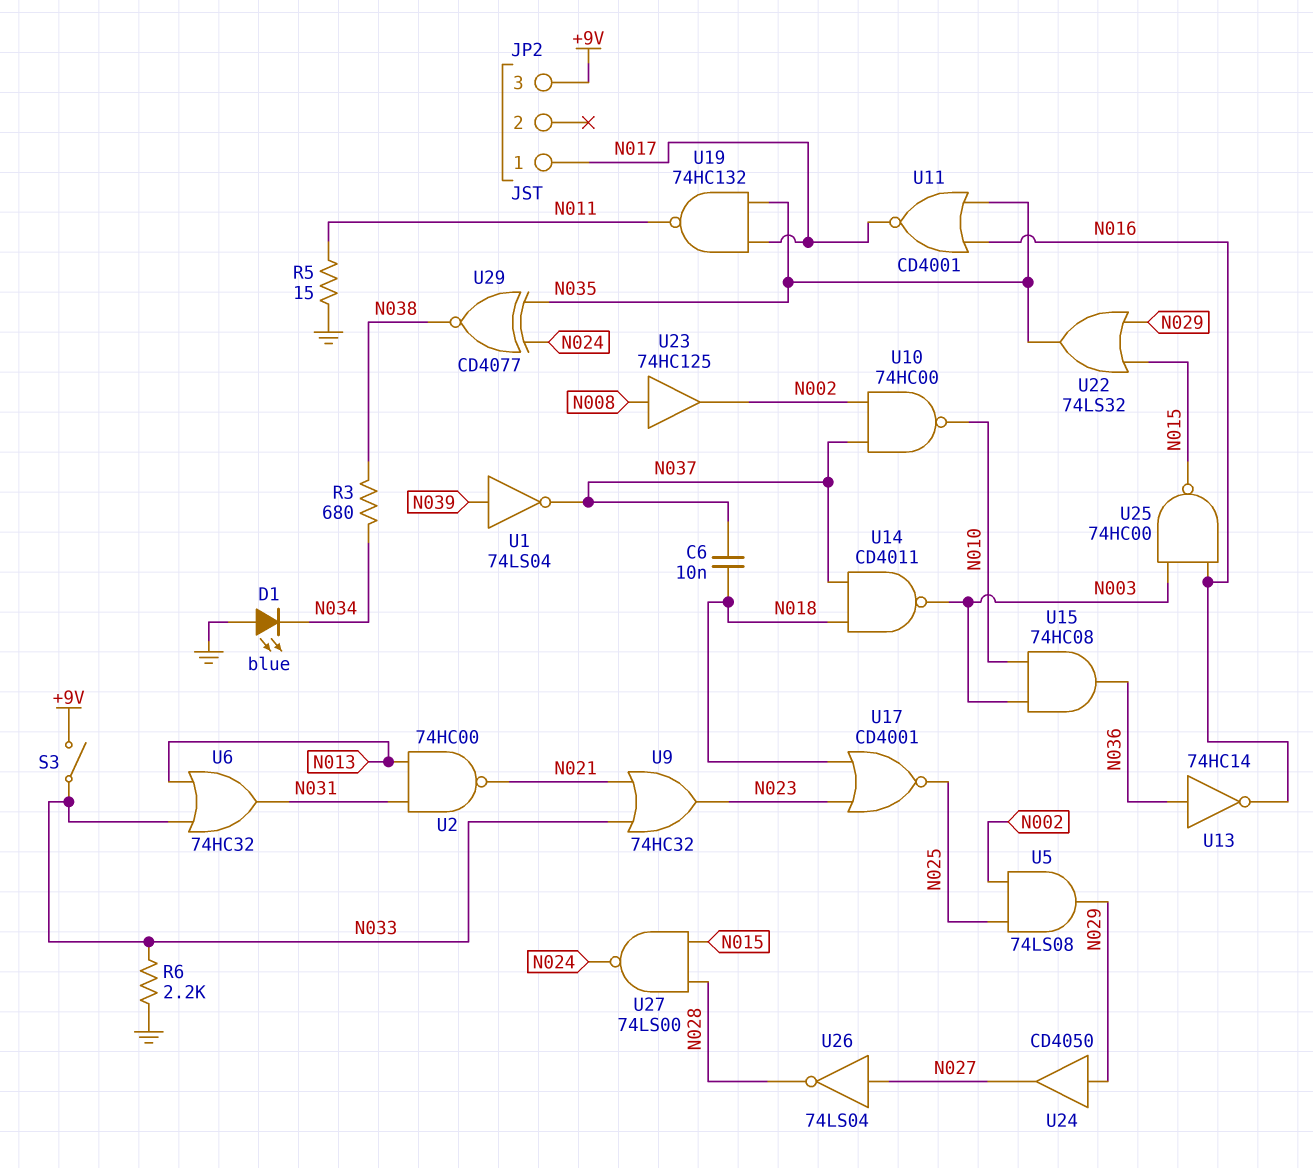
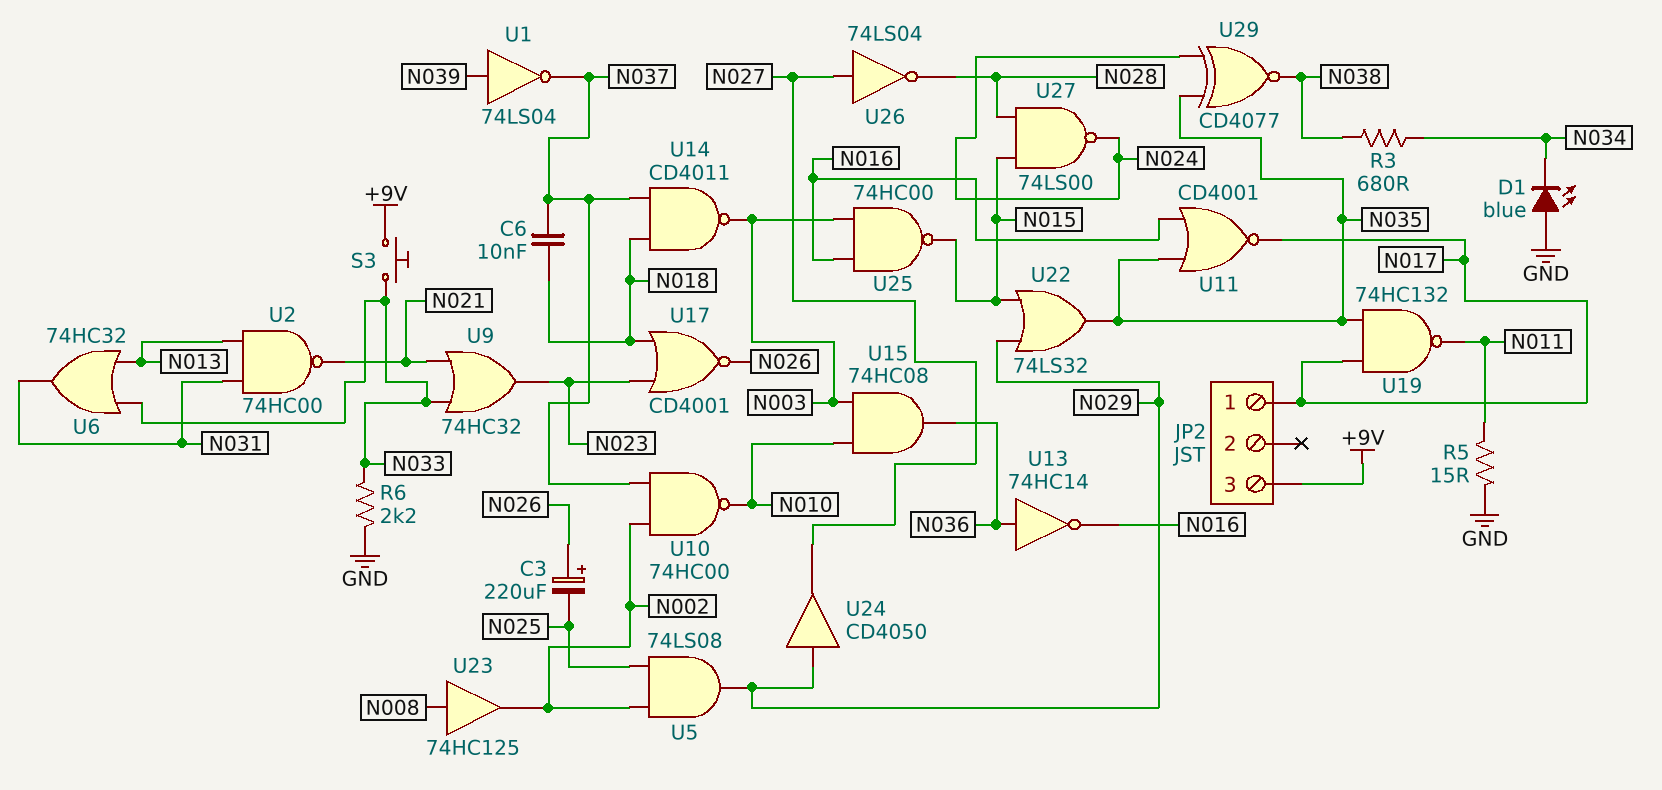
C3: none -> 220uF (plus N026, minus N025)
S3: switch (+9V, N033) -> button (+9V, N033)
U17: NOR CD4001 (in N018, in N023, out N025) -> NOR CD4001 (in N018, in N023, out N026)

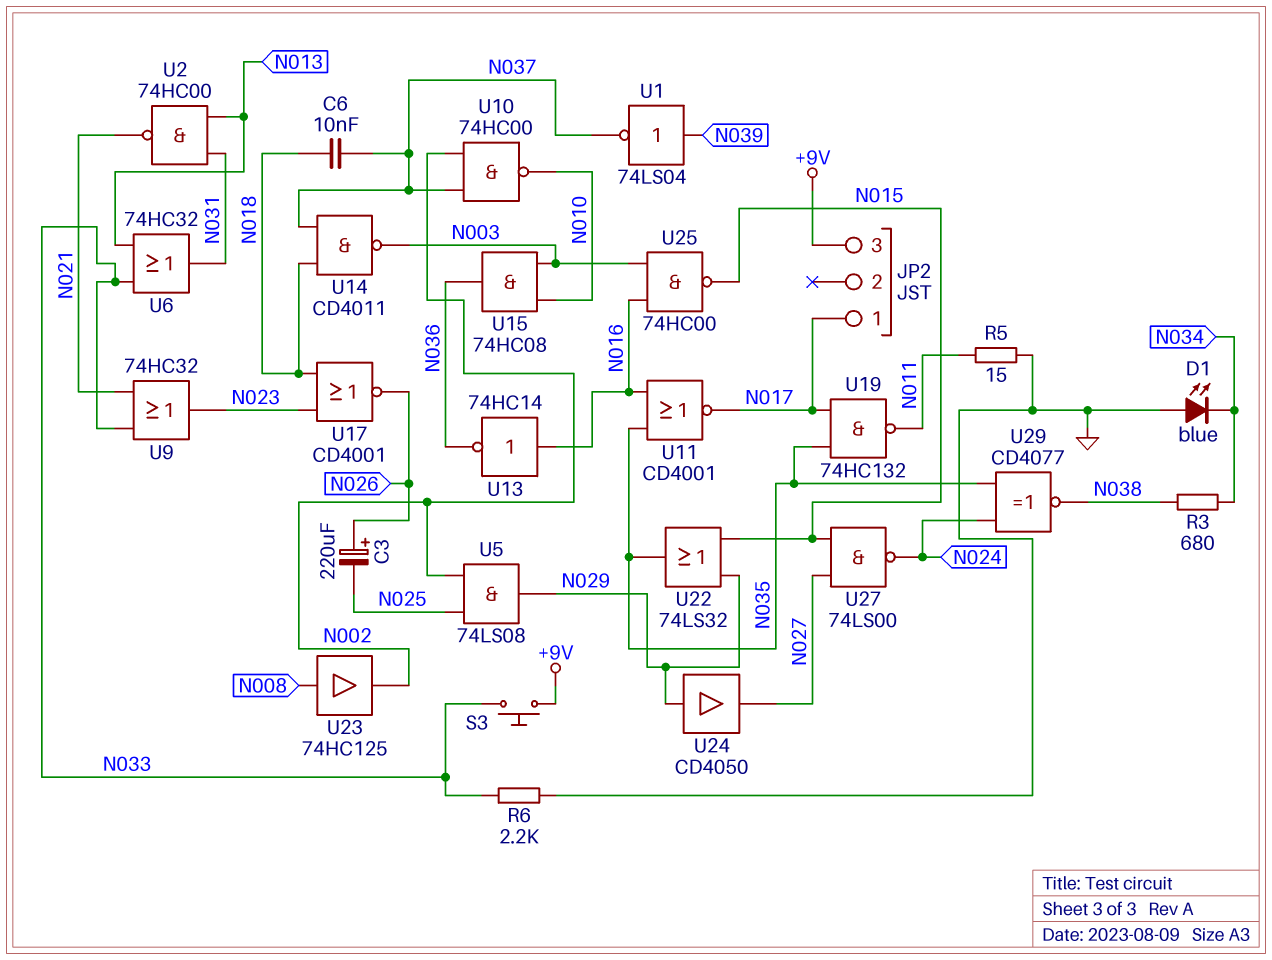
U13: NOT 74HC14 (in N036, out N016) -> NOT 74HC14 (in N016, out N036)
U26: NOT 74LS04 (in N027, out N028) -> none
U27: NAND 74LS00 (in N015, in N028, out N024) -> NAND 74LS00 (in N015, in N027, out N024)

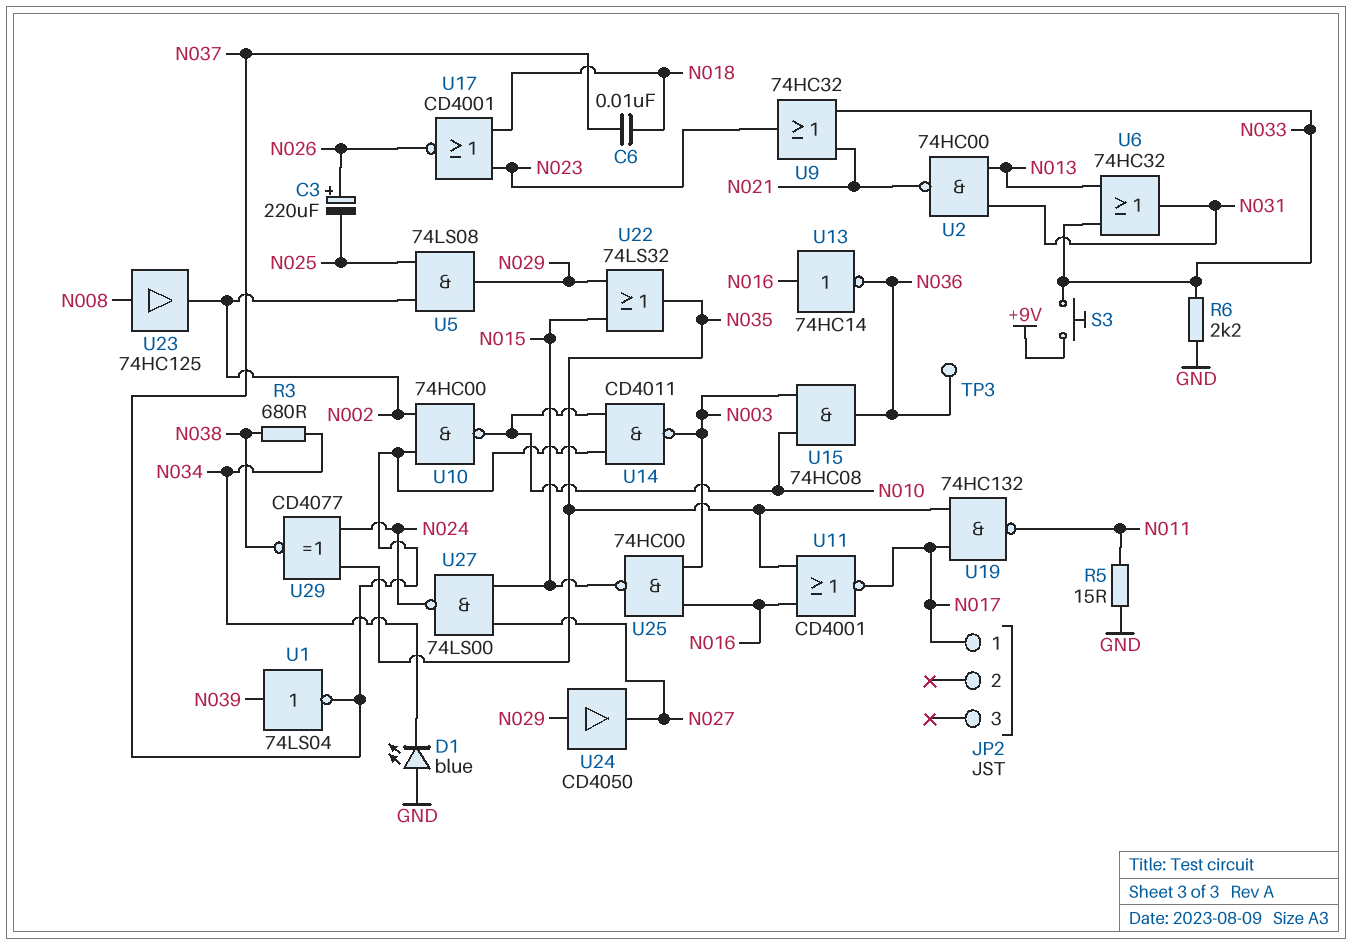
JP2 pin 3: +9V -> none
TP3: none -> test point (N036)
U14: NAND CD4011 (in N018, in N037, out N003) -> NAND CD4011 (in N010, in N037, out N003)

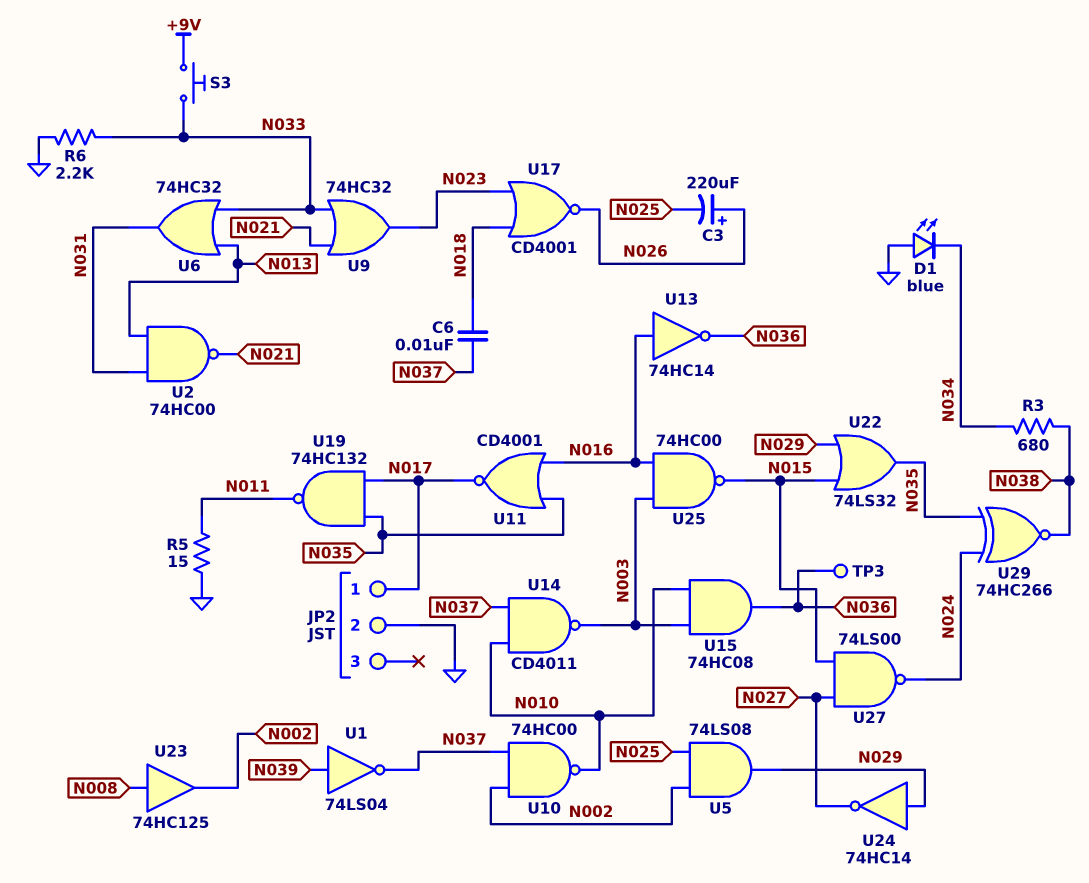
JP2 pin 2: none -> GND
U24: buffer CD4050 (in N029, out N027) -> NOT 74HC14 (in N029, out N027)
U29: XNOR CD4077 (in N024, in N035, out N038) -> XNOR 74HC266 (in N024, in N035, out N038)

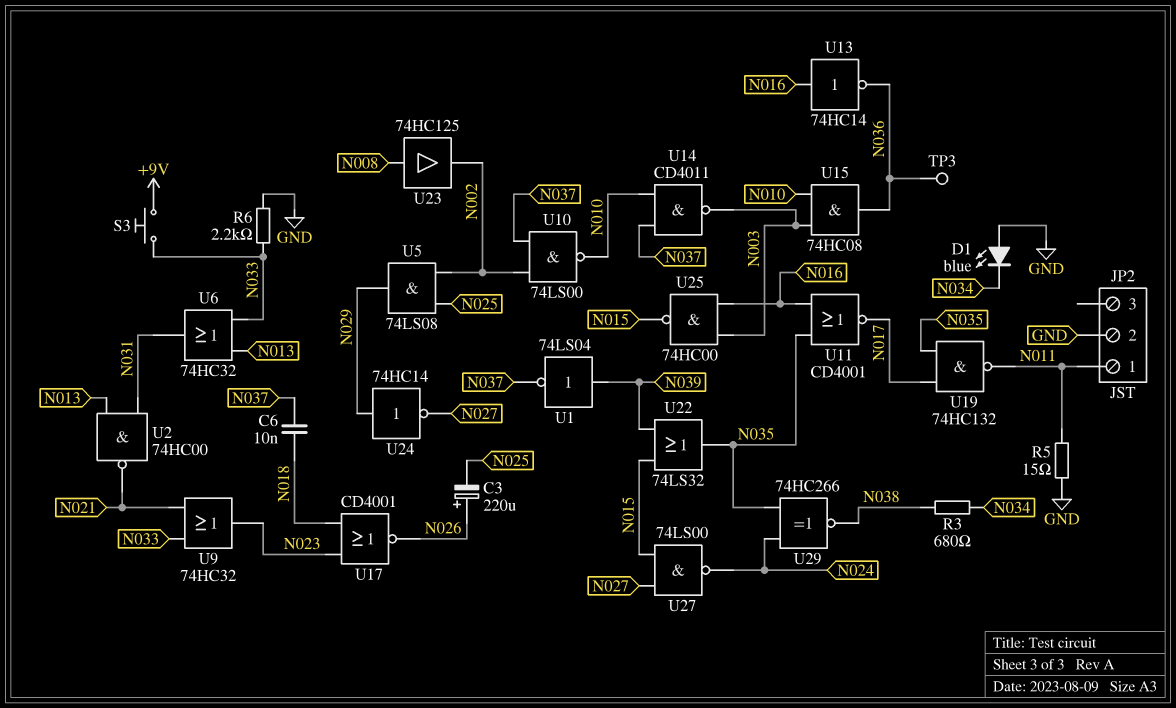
JP2 pin 1: N017 -> N011
U10: NAND 74HC00 (in N002, in N037, out N010) -> NAND 74LS00 (in N002, in N037, out N010)
U22: OR 74LS32 (in N015, in N029, out N035) -> OR 74LS32 (in N015, in N039, out N035)

